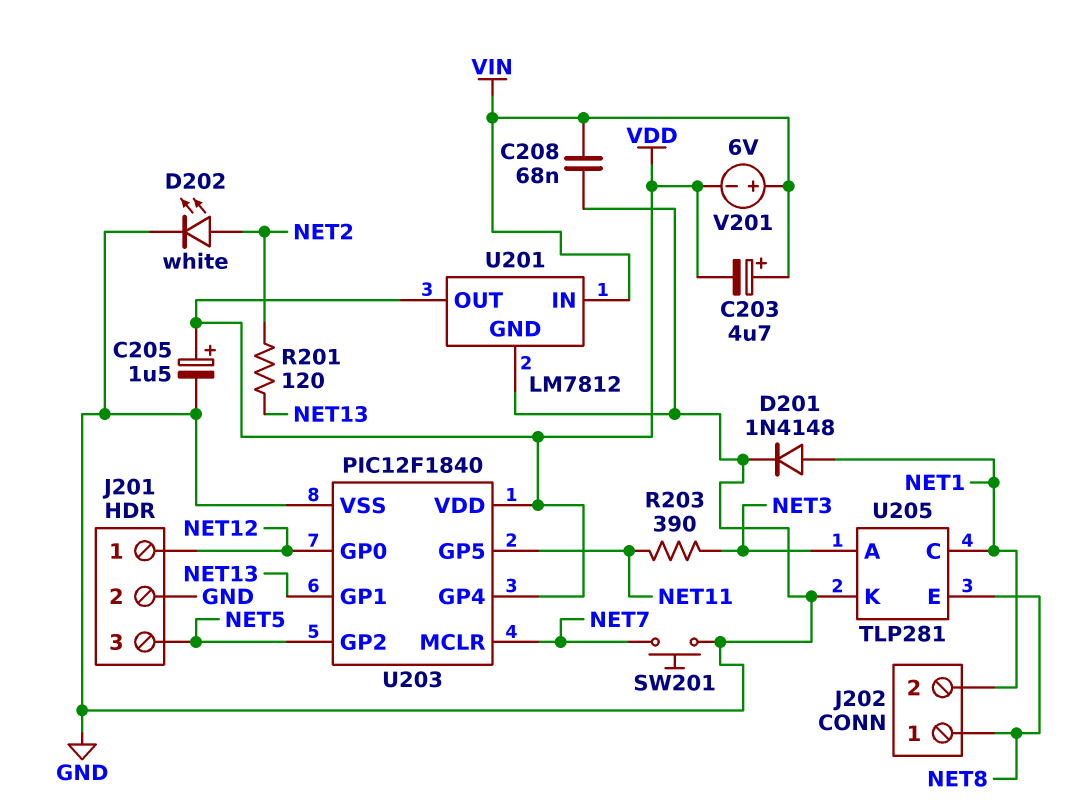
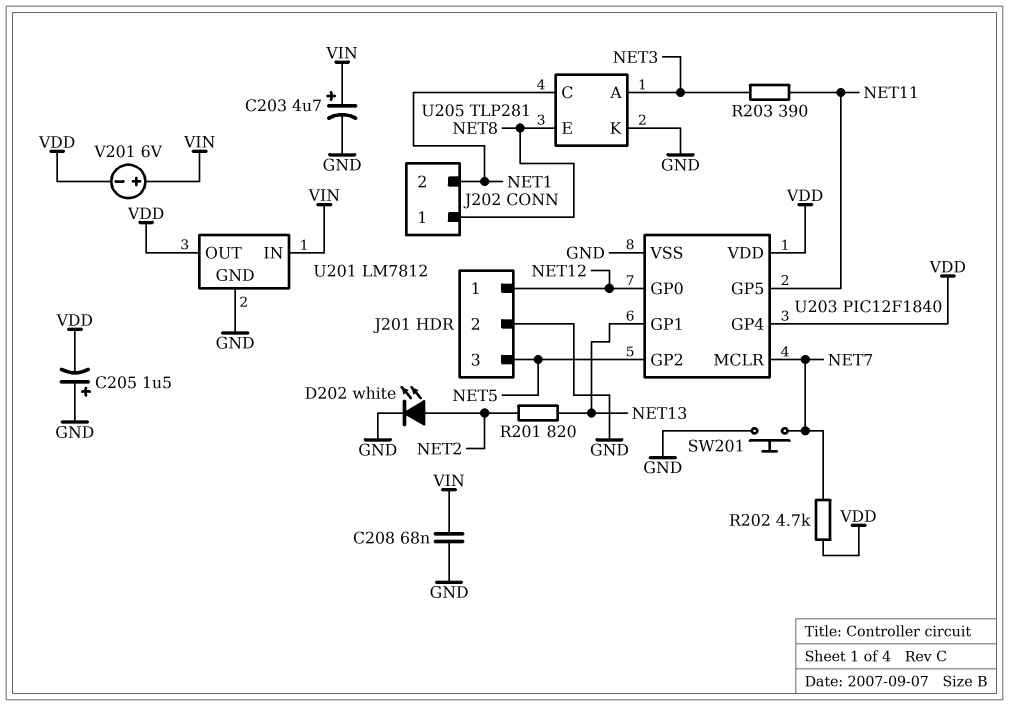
C203: 4.7uF (plus VIN, minus VDD) -> 4.7uF (plus VIN, minus GND)
C205: 1.5uF (plus VDD, minus GND) -> 1.5uF (plus GND, minus VDD)
D201: diode 1N4148 (A NET1, K GND) -> none
R201: 120 (NET2, NET13) -> 820 (NET2, NET13)
R202: none -> 4.7k (NET7, VDD)

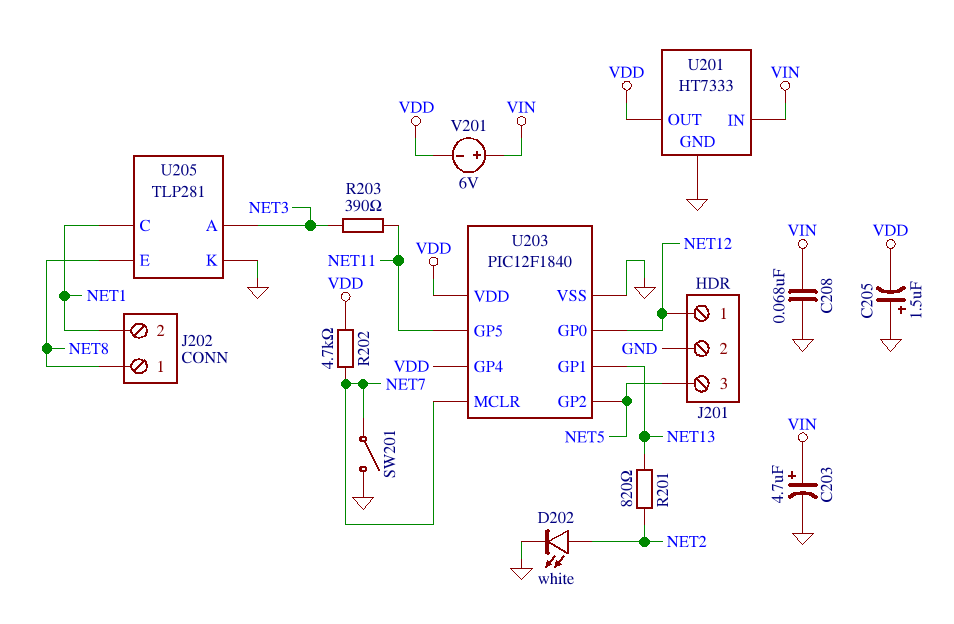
SW201: button (GND, NET7) -> switch (GND, NET7)
U201: LM7812 -> HT7333

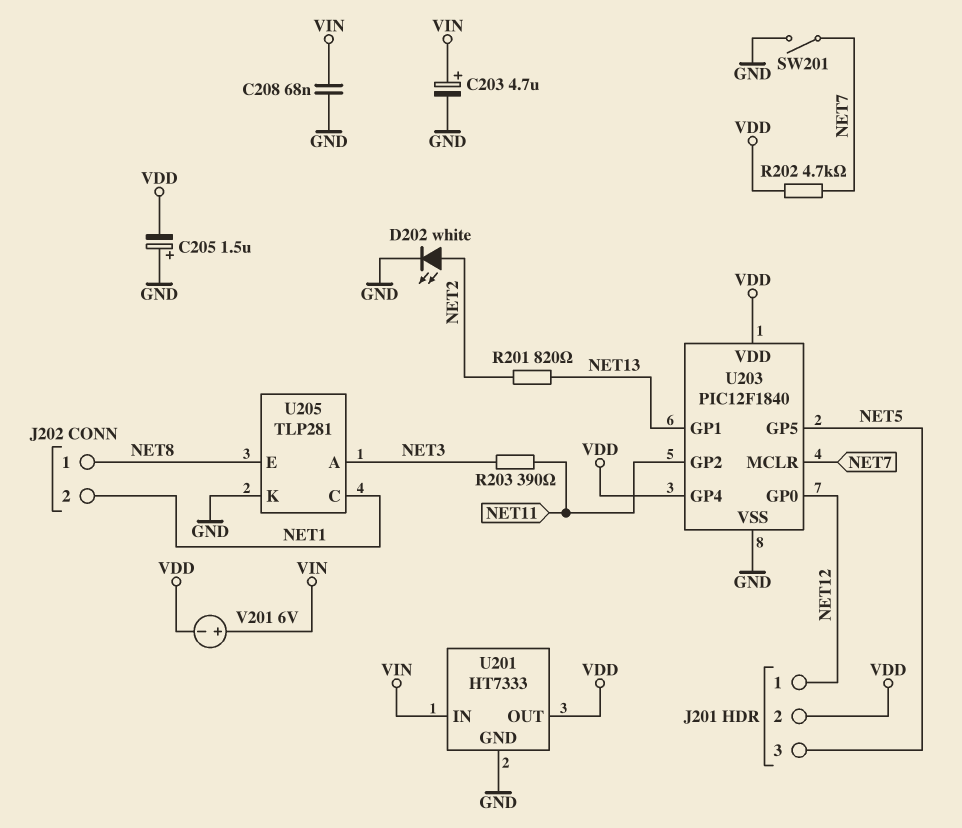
J201 pin 2: GND -> VDD
U203 pin GP2: NET5 -> NET11
U203 pin GP5: NET11 -> NET5

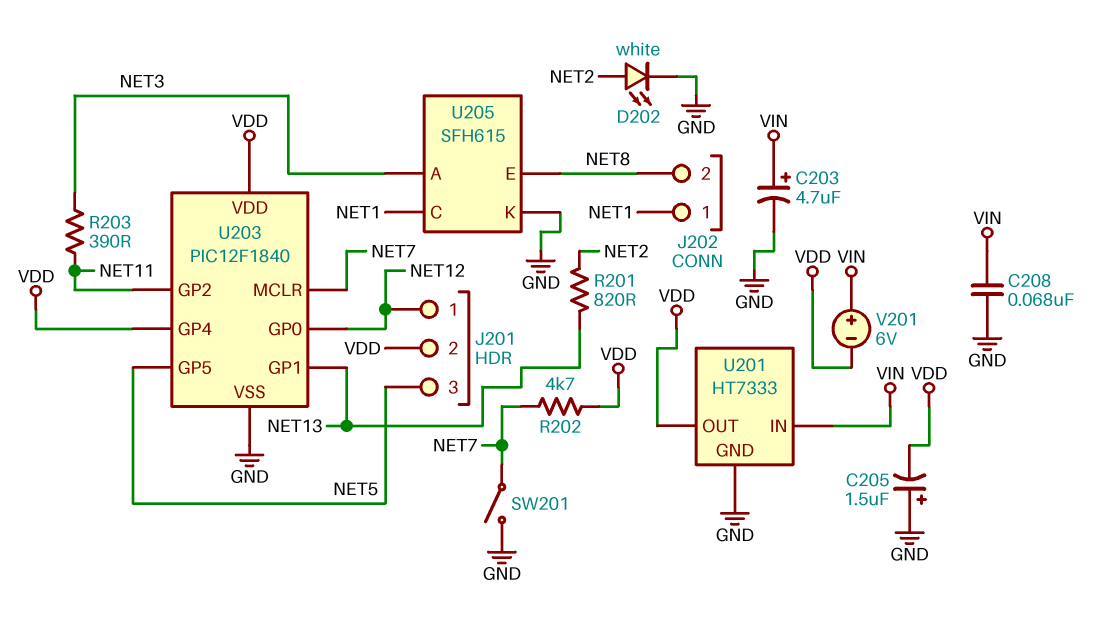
J202 pin 1: NET8 -> NET1
J202 pin 2: NET1 -> NET8
U205: TLP281 -> SFH615

